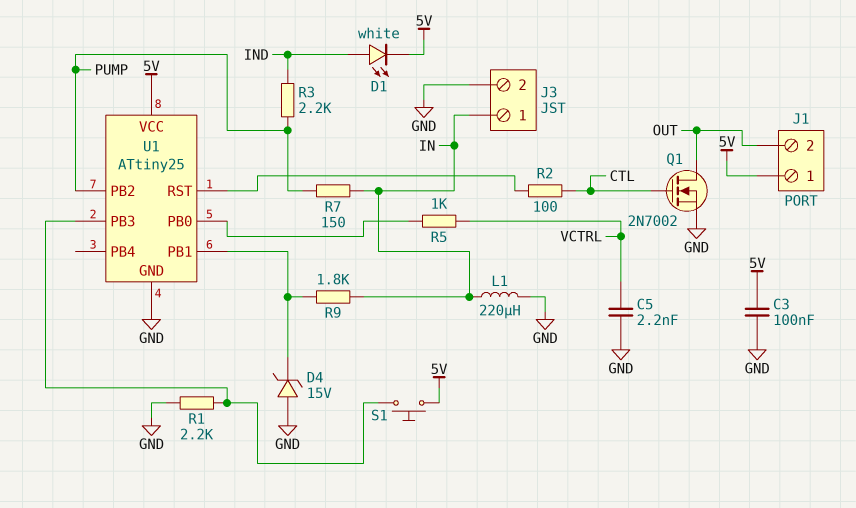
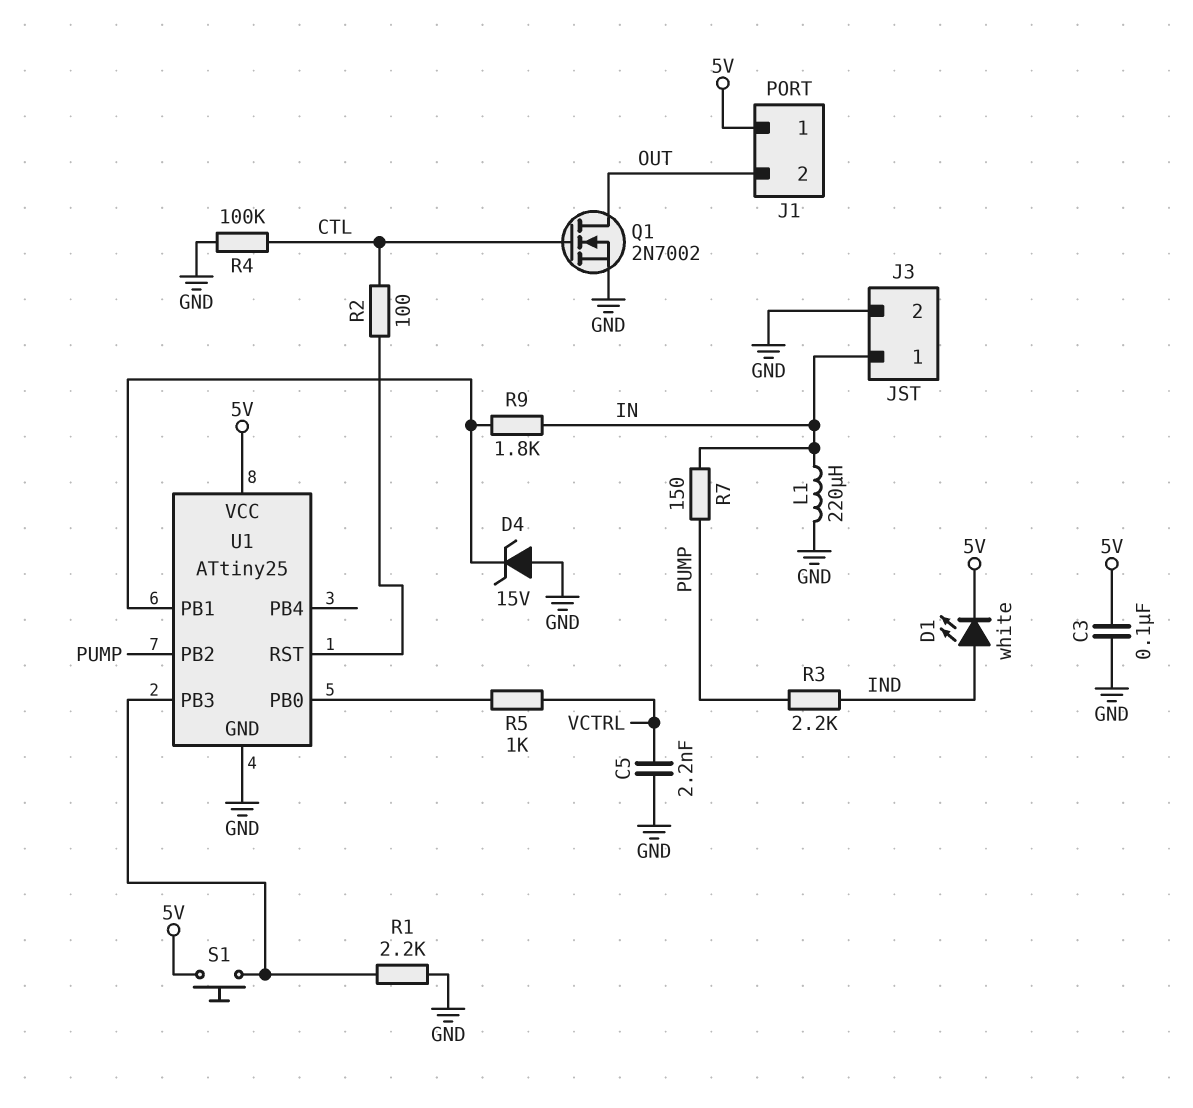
R4: none -> 100k (CTL, GND)

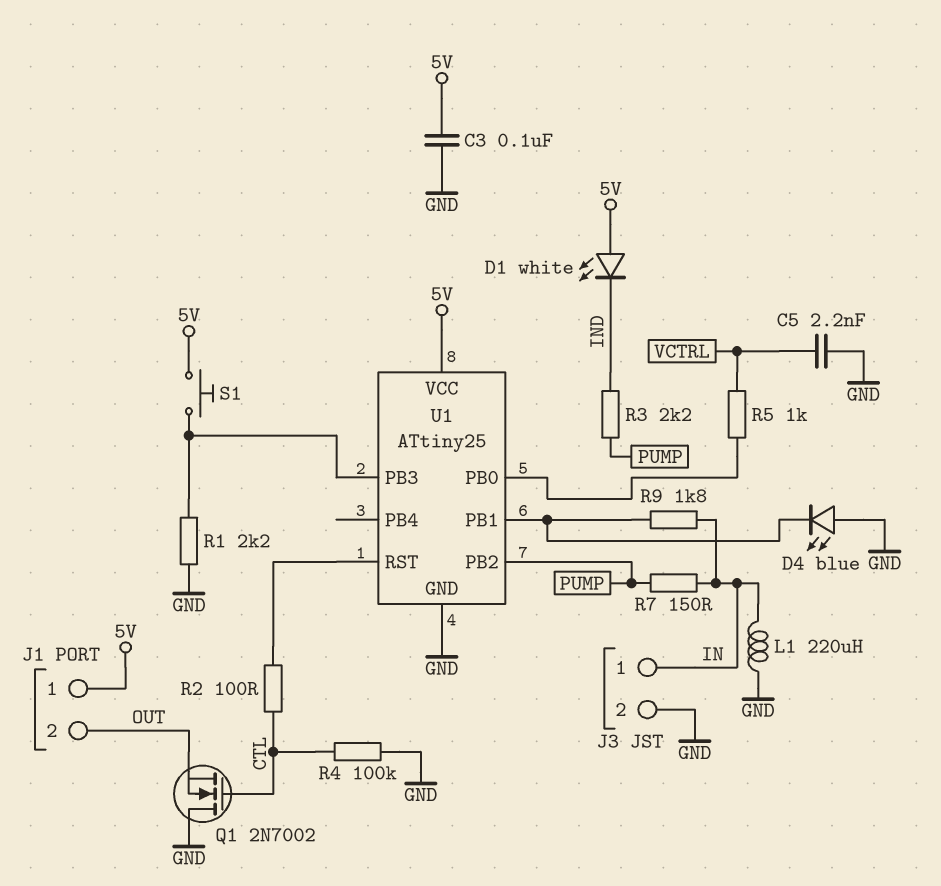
D1: LED white (A IND, K 5V) -> LED white (A 5V, K IND)
D4: zener 15V (A GND, K U1/PB1) -> LED blue (A GND, K U1/PB1)
Q1: NMOS 2N7002 (G CTL, D OUT, S GND) -> NMOS 2N7002 (G CTL, D GND, S OUT)

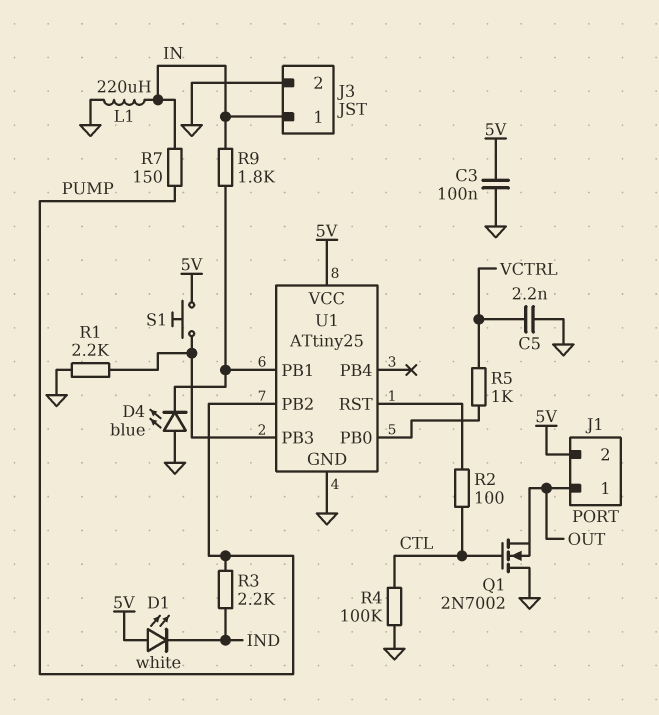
J1 pin 1: 5V -> OUT
J1 pin 2: OUT -> 5V

